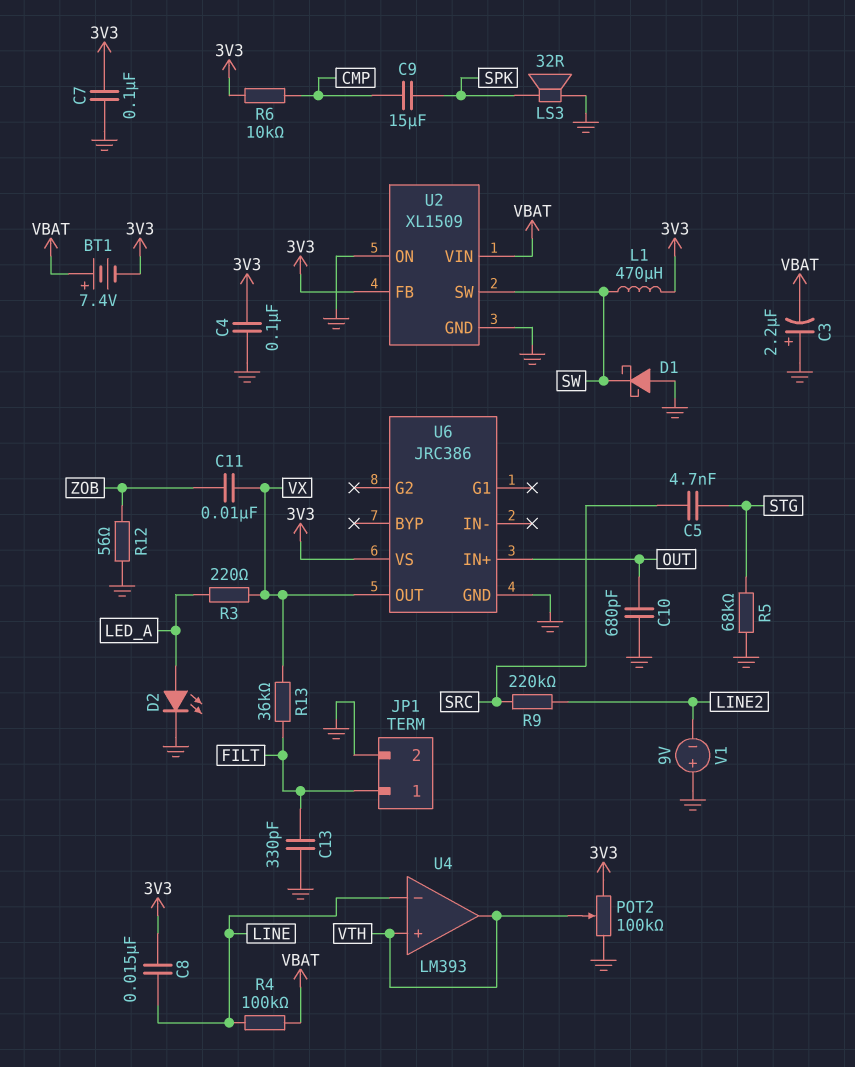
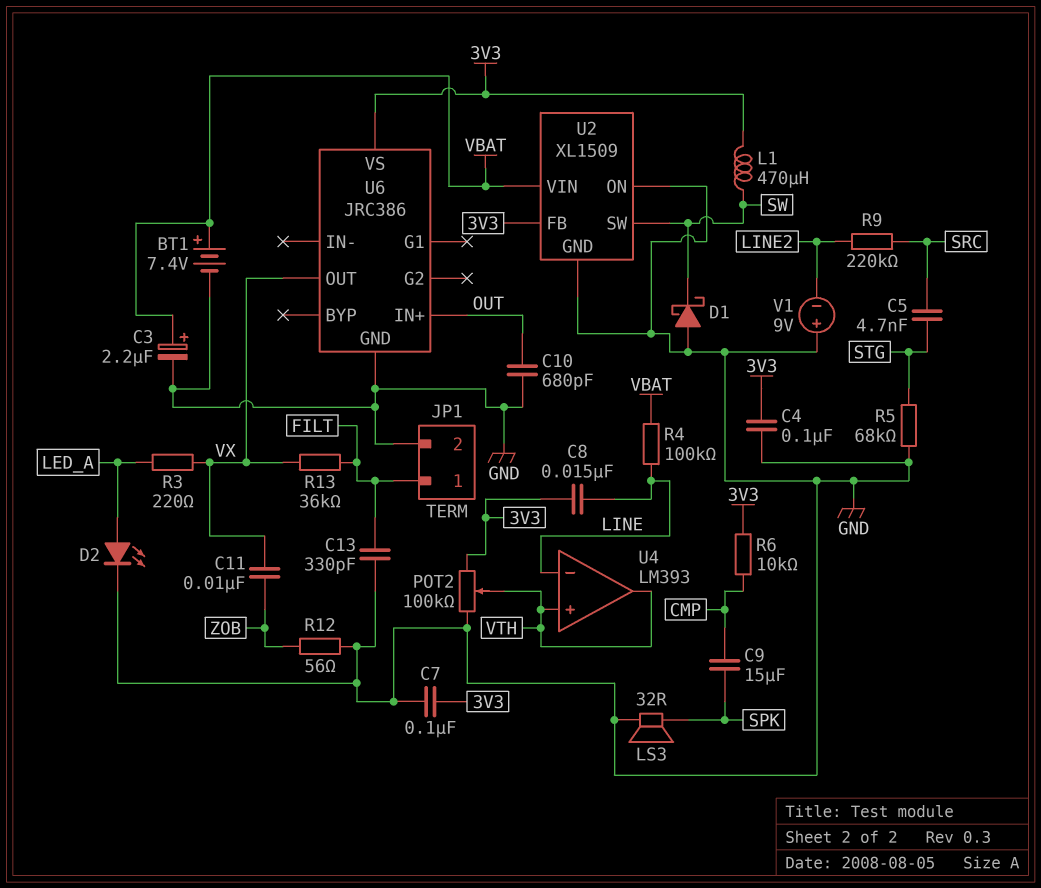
BT1: 7.4V (plus VBAT, minus 3V3) -> 7.4V (plus VBAT, minus GND)
C3: 2.2uF (plus GND, minus VBAT) -> 2.2uF (plus VBAT, minus GND)

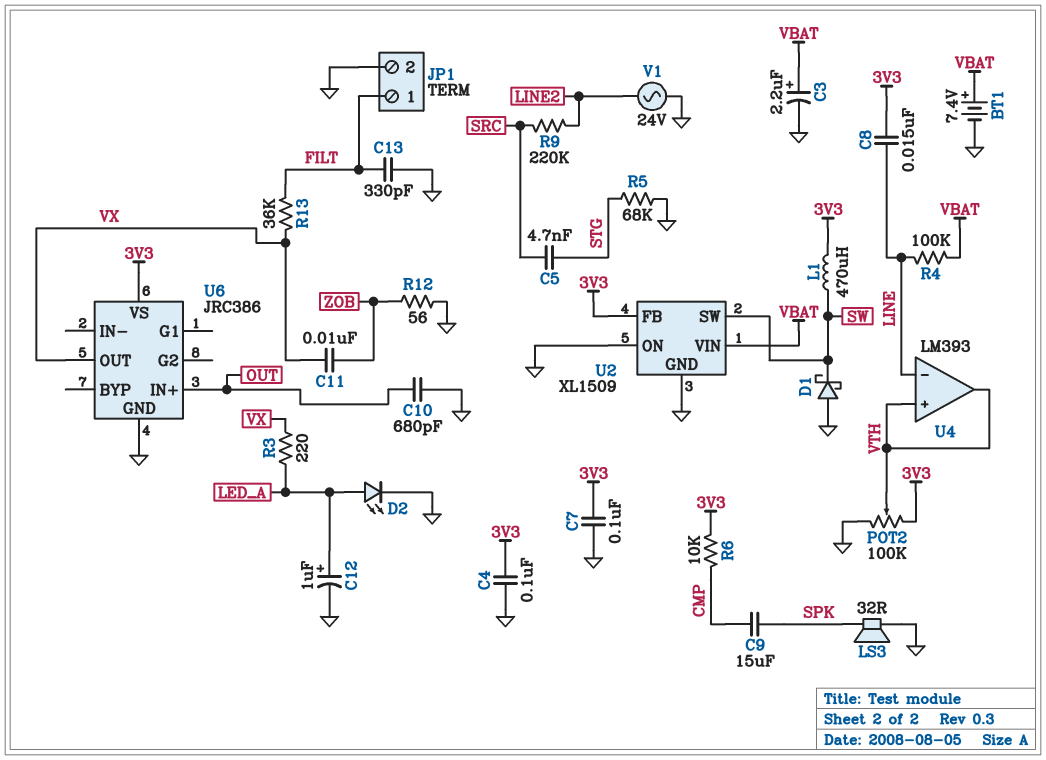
C12: none -> 1uF (plus LED_A, minus GND)
V1: 9V (plus GND, minus LINE2) -> AC 24V (GND, LINE2)

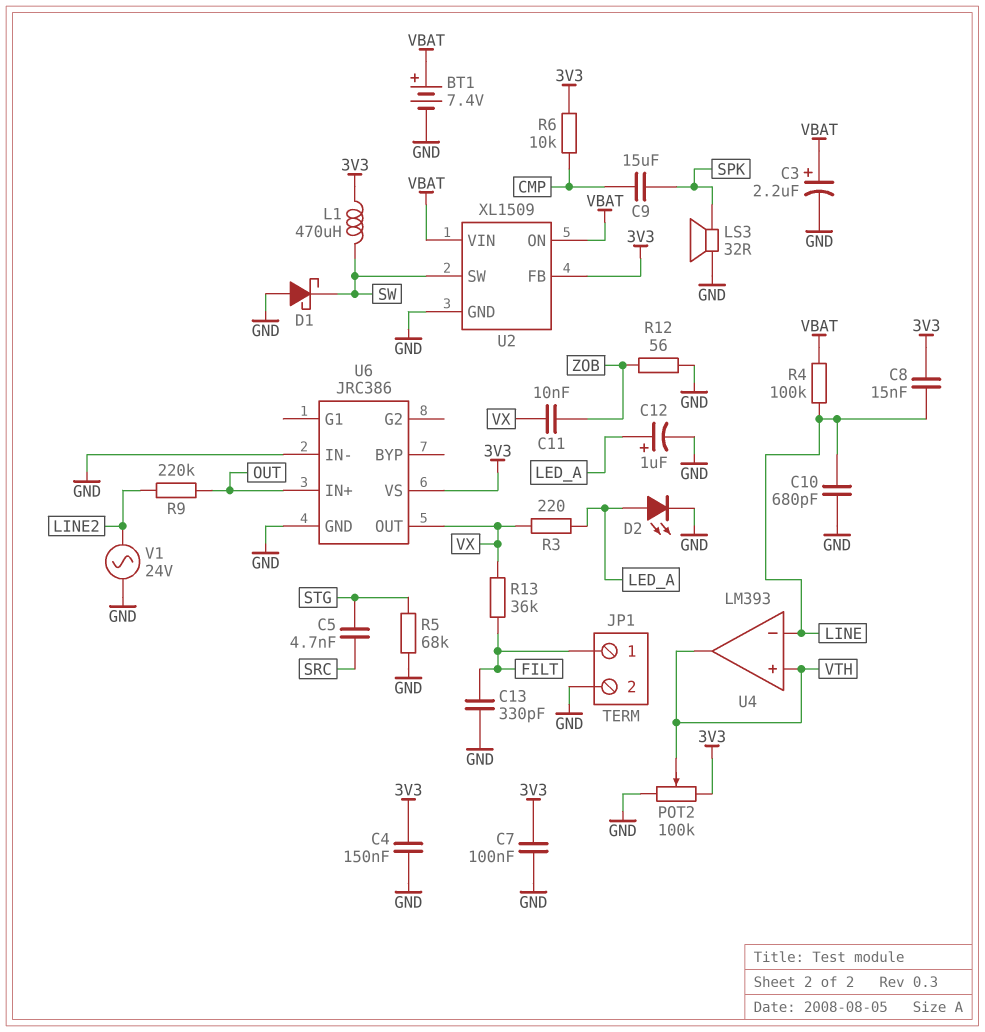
C4: 100nF (3V3, GND) -> 150nF (3V3, GND)
C10: 680pF (GND, OUT) -> 680pF (GND, LINE)
R9: 220k (LINE2, SRC) -> 220k (LINE2, OUT)
U2 pin ON: GND -> VBAT
U6 pin IN-: none -> GND

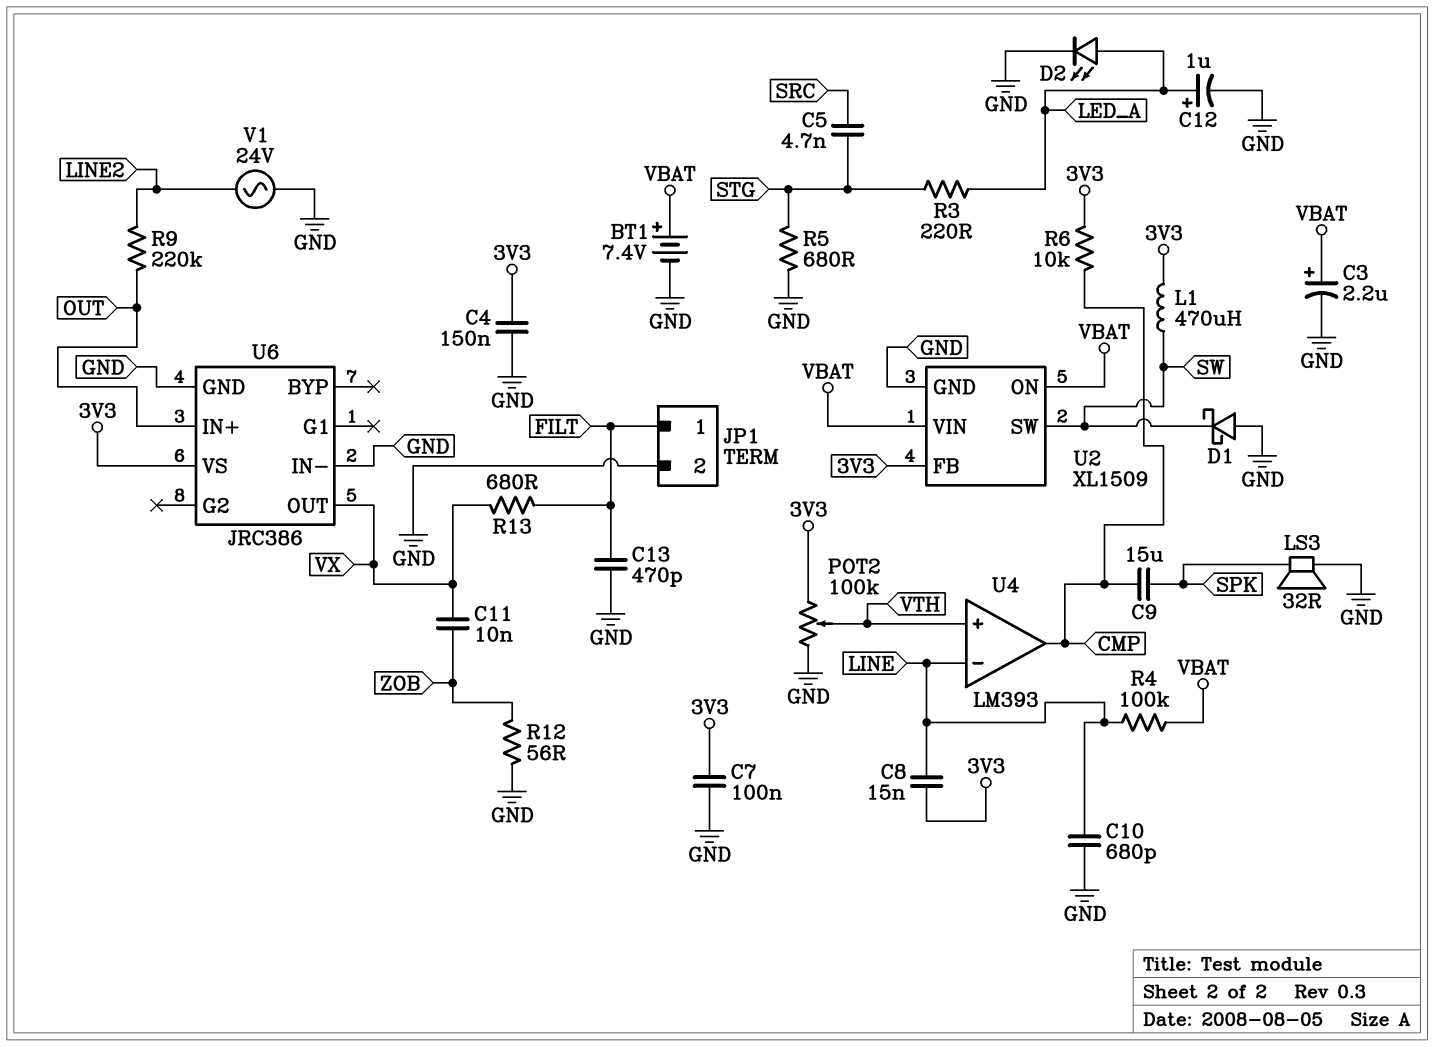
C13: 330pF (FILT, GND) -> 470pF (FILT, GND)
R3: 220 (LED_A, VX) -> 220 (LED_A, STG)
R5: 68k (GND, STG) -> 680 (GND, STG)
R13: 36k (FILT, VX) -> 680 (FILT, VX)
U4 pin out: VTH -> CMP

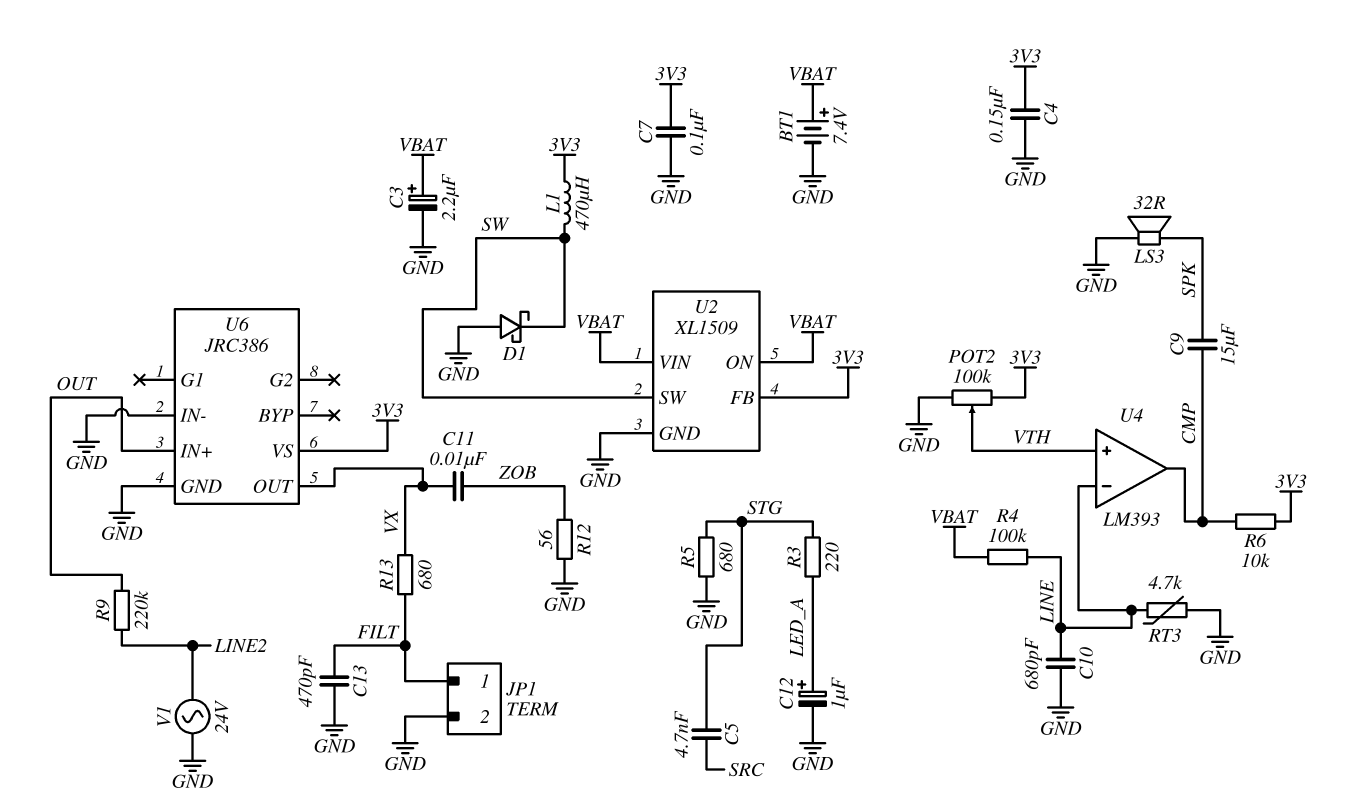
C8: 15nF (3V3, LINE) -> none
D2: LED (A LED_A, K GND) -> none
RT3: none -> 4.7k (GND, LINE)

